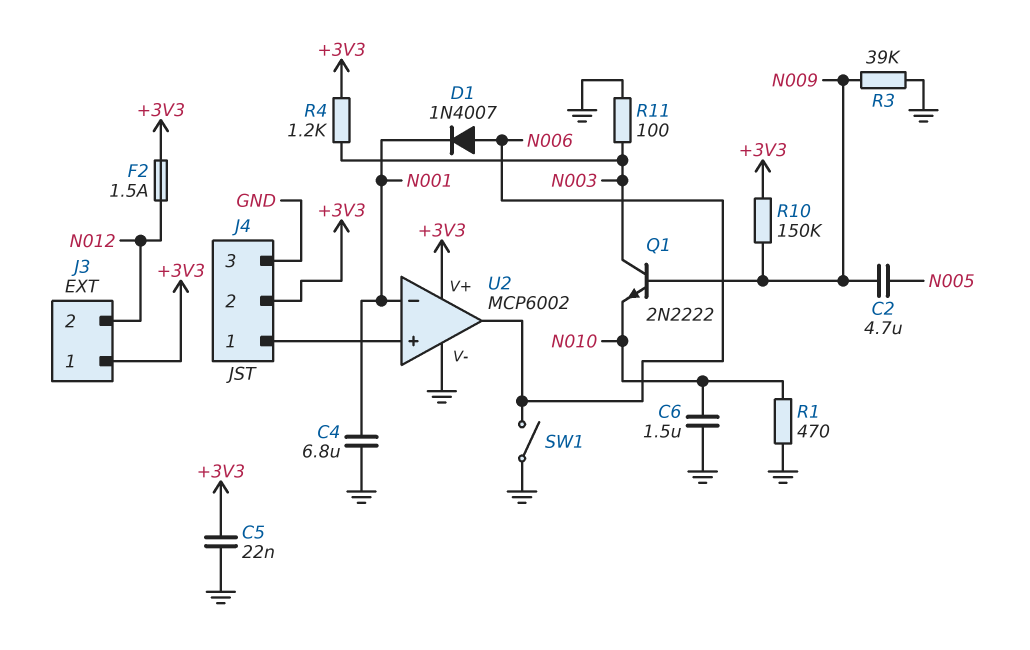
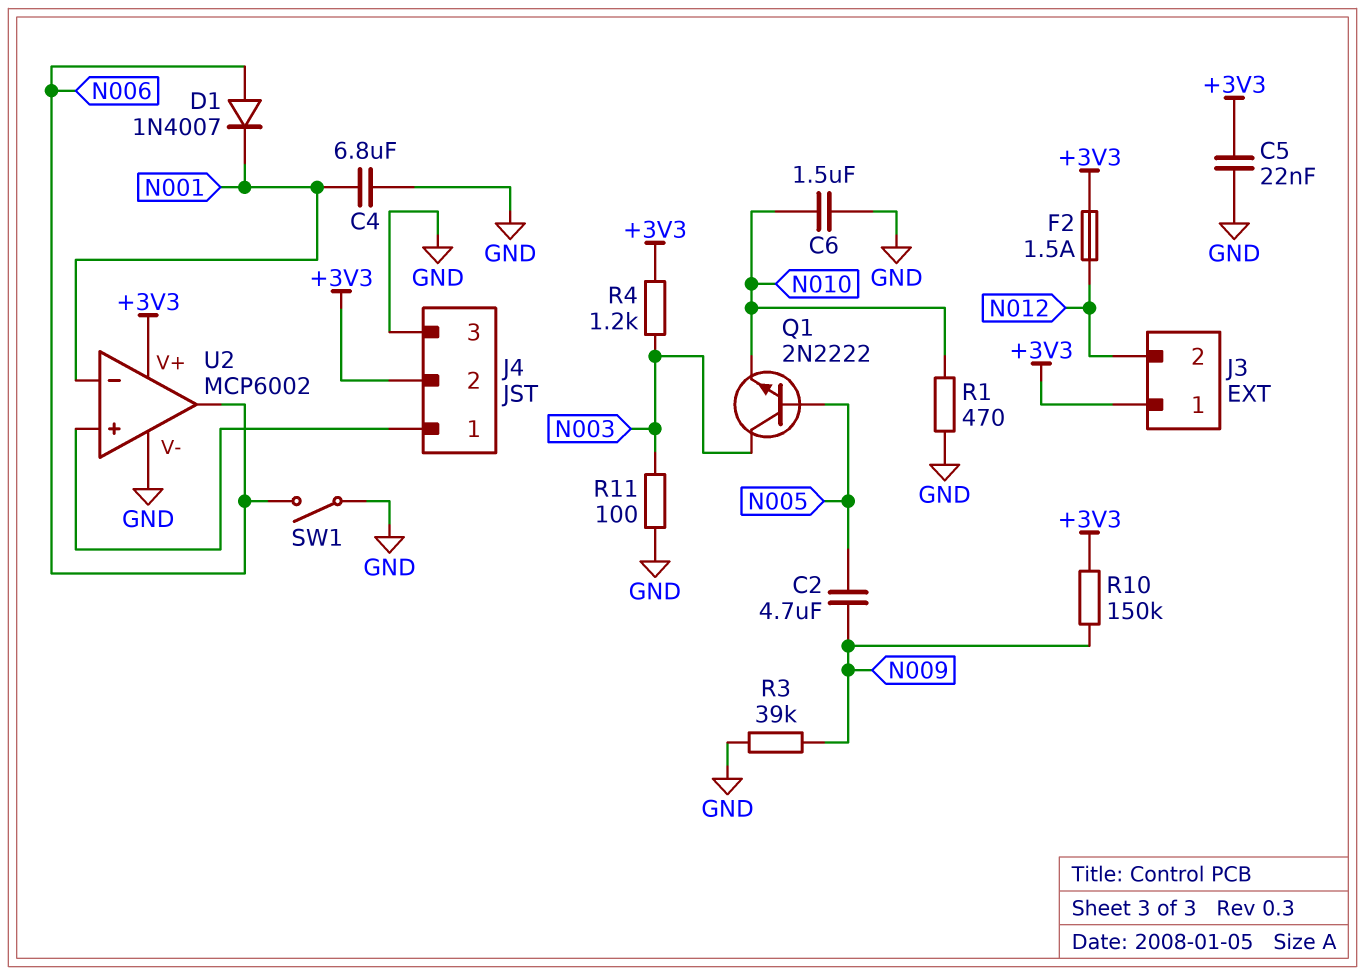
Q1: NPN 2N2222 (B N009, C N003, E N010) -> NPN 2N2222 (B N005, C N003, E N010)

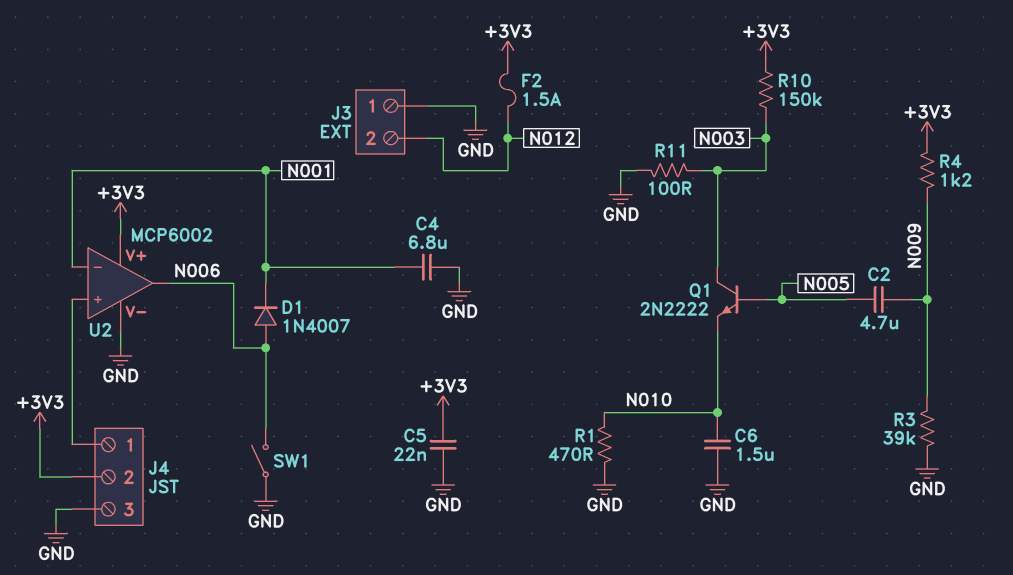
J3 pin 1: +3V3 -> GND
R4: 1.2k (+3V3, N003) -> 1.2k (+3V3, N009)
R10: 150k (+3V3, N009) -> 150k (+3V3, N003)

